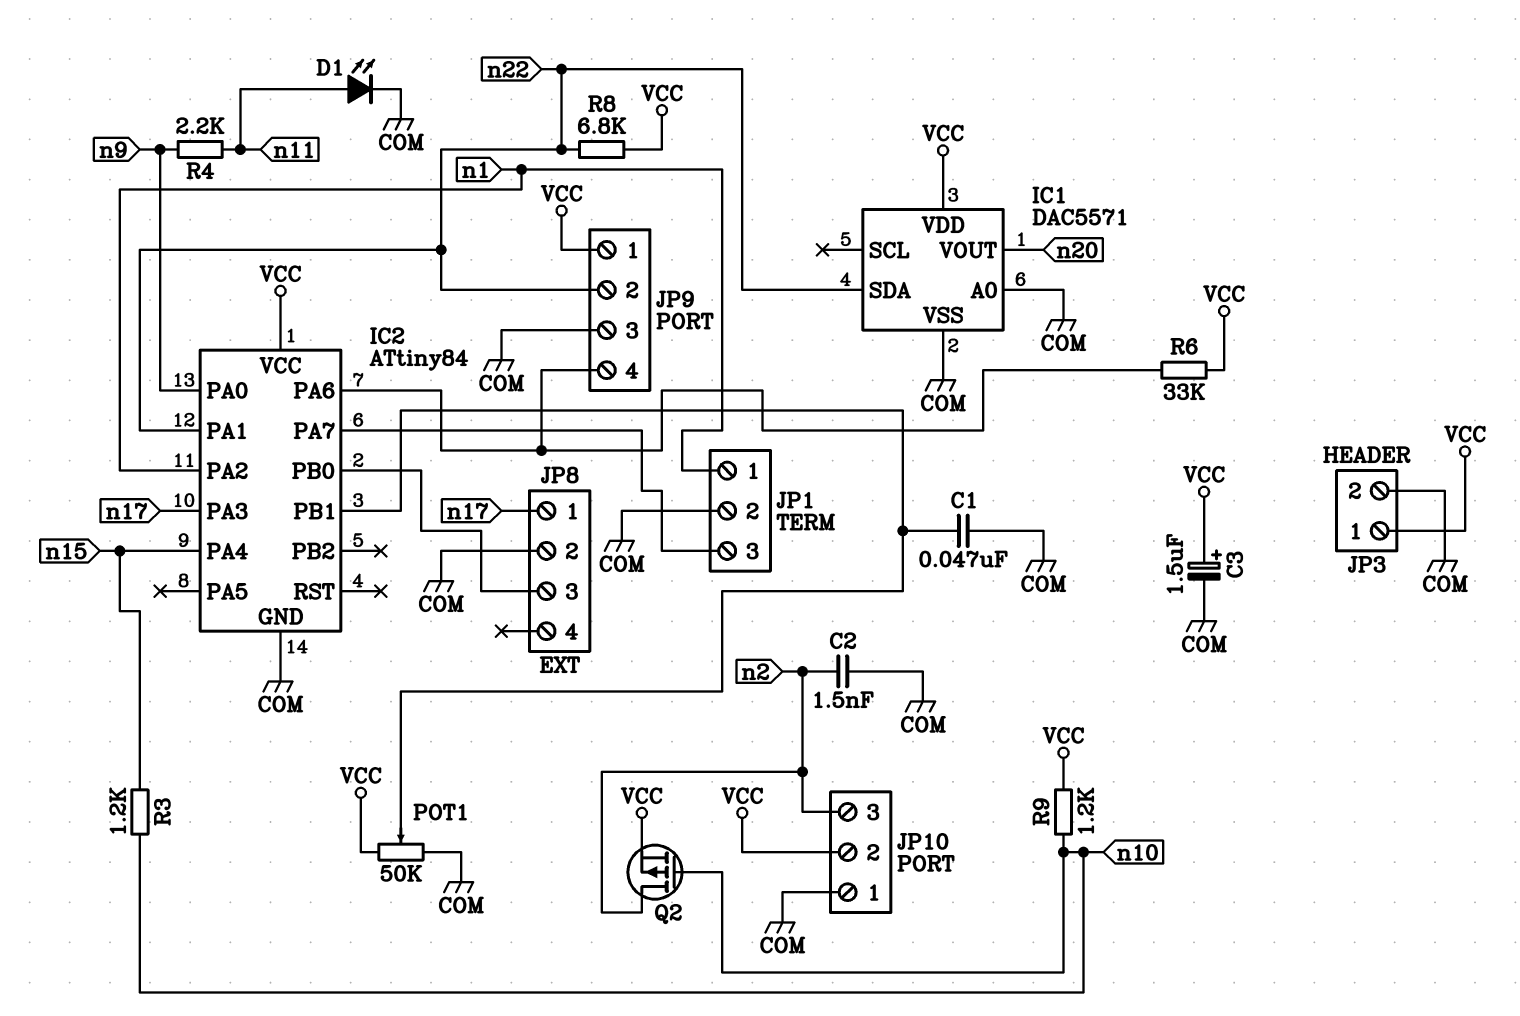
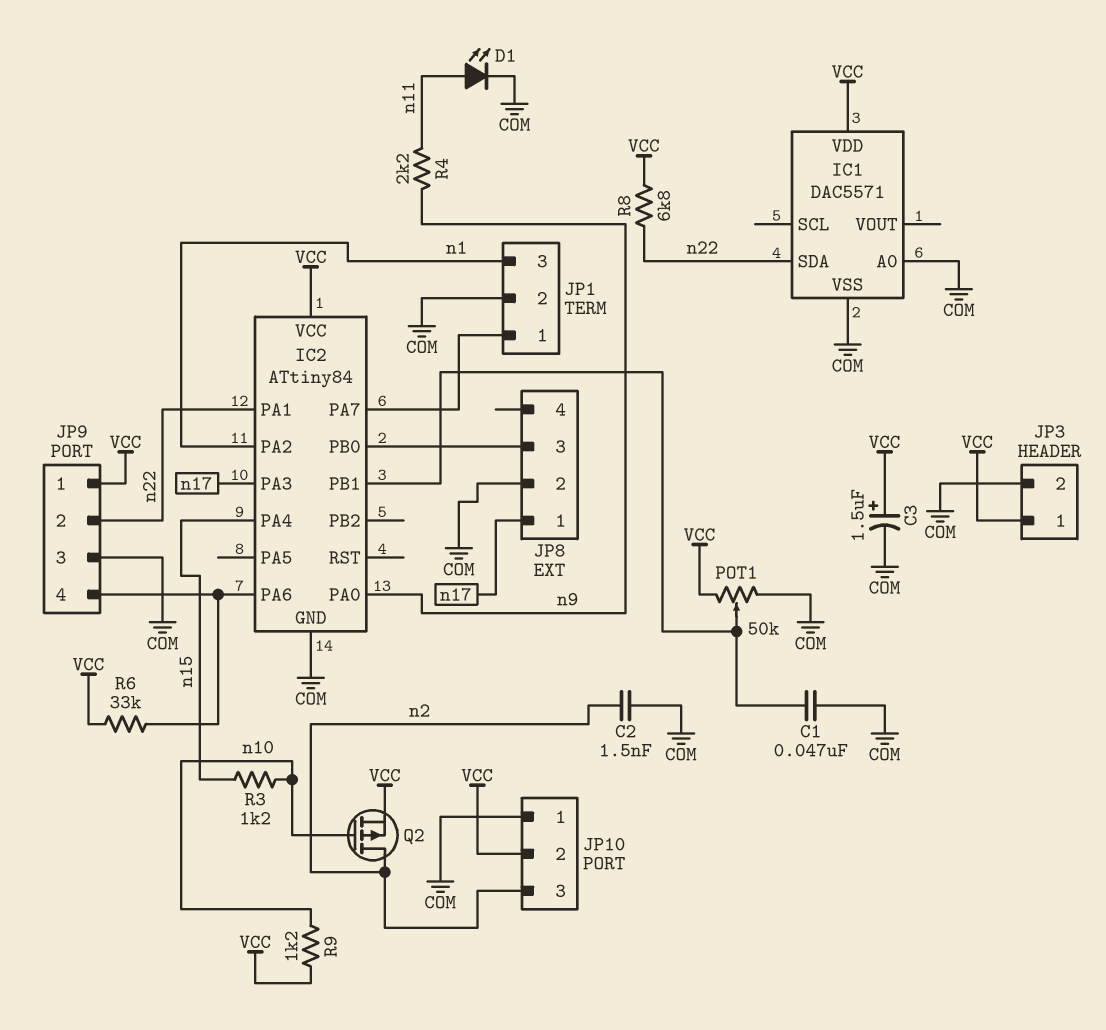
IC1 pin VOUT: n20 -> none
JP1 pin 1: n1 -> IC2/PA7
JP1 pin 3: IC2/PA7 -> n1

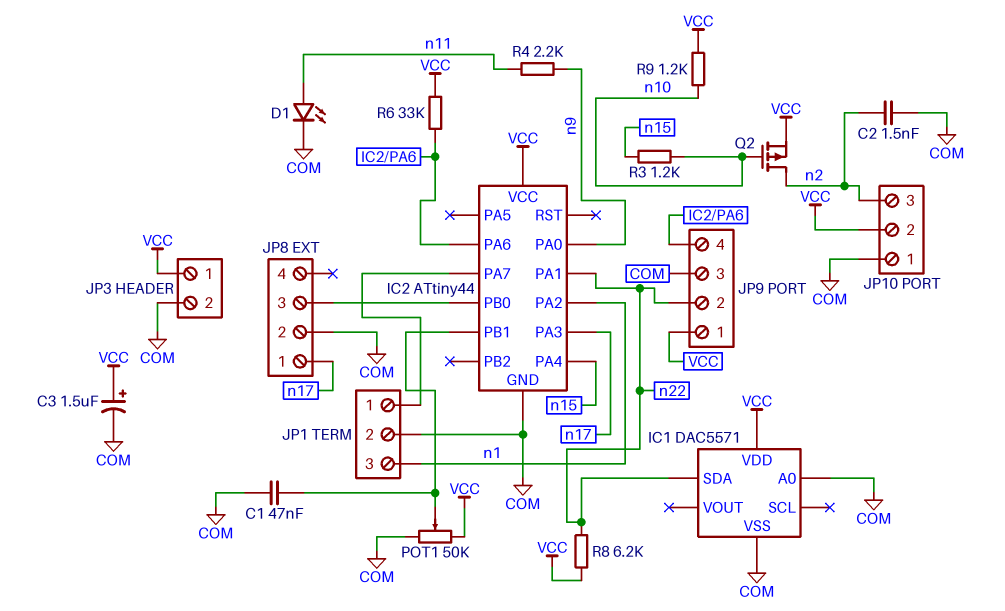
IC2: ATtiny84 -> ATtiny44
R8: 6.8k (VCC, n22) -> 6.2k (VCC, n22)

